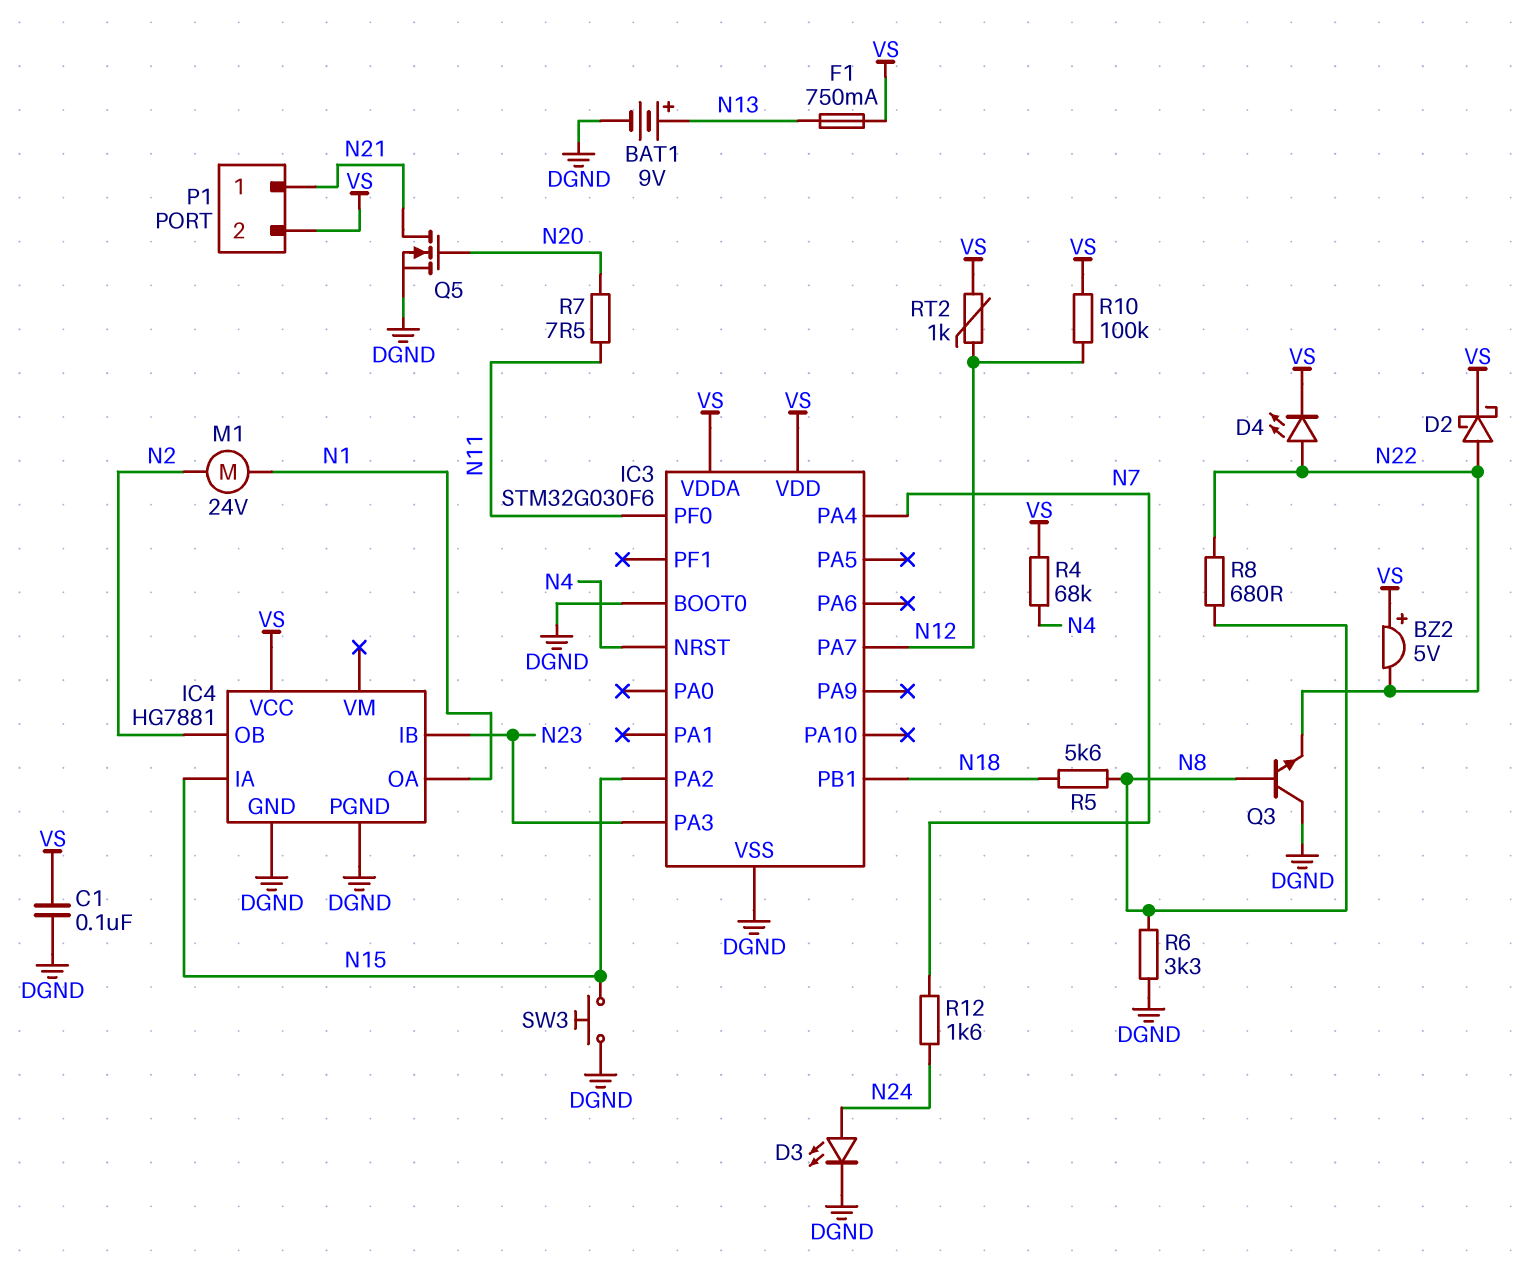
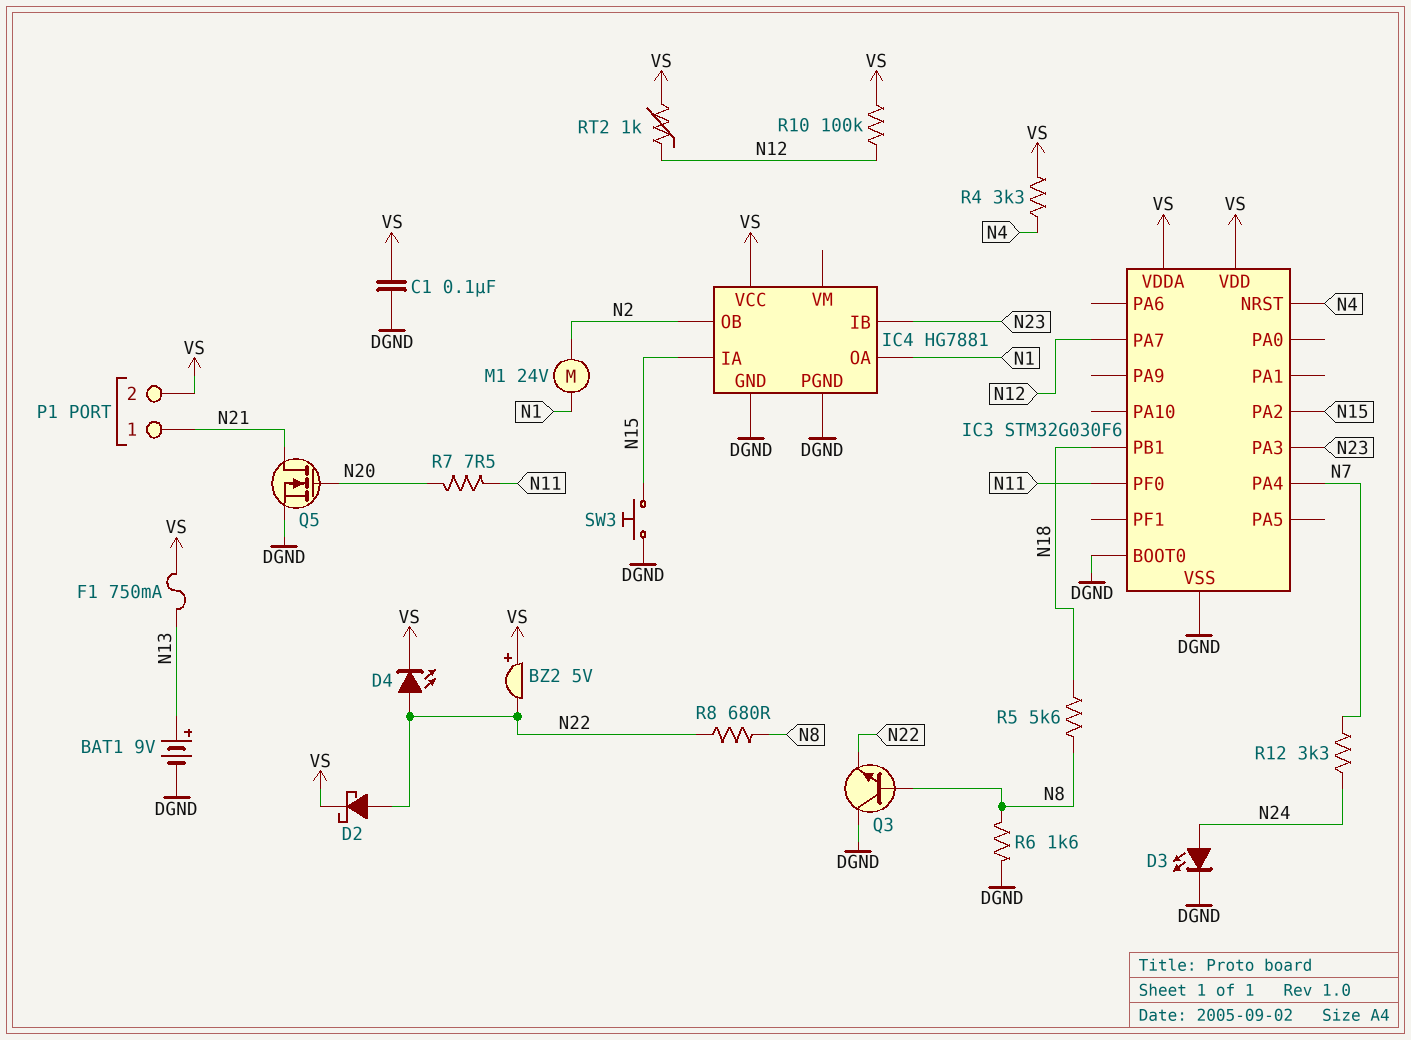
R4: 68k (N4, VS) -> 3.3k (N4, VS)
R6: 3.3k (DGND, N8) -> 1.6k (DGND, N8)
R12: 1.6k (N7, N24) -> 3.3k (N7, N24)

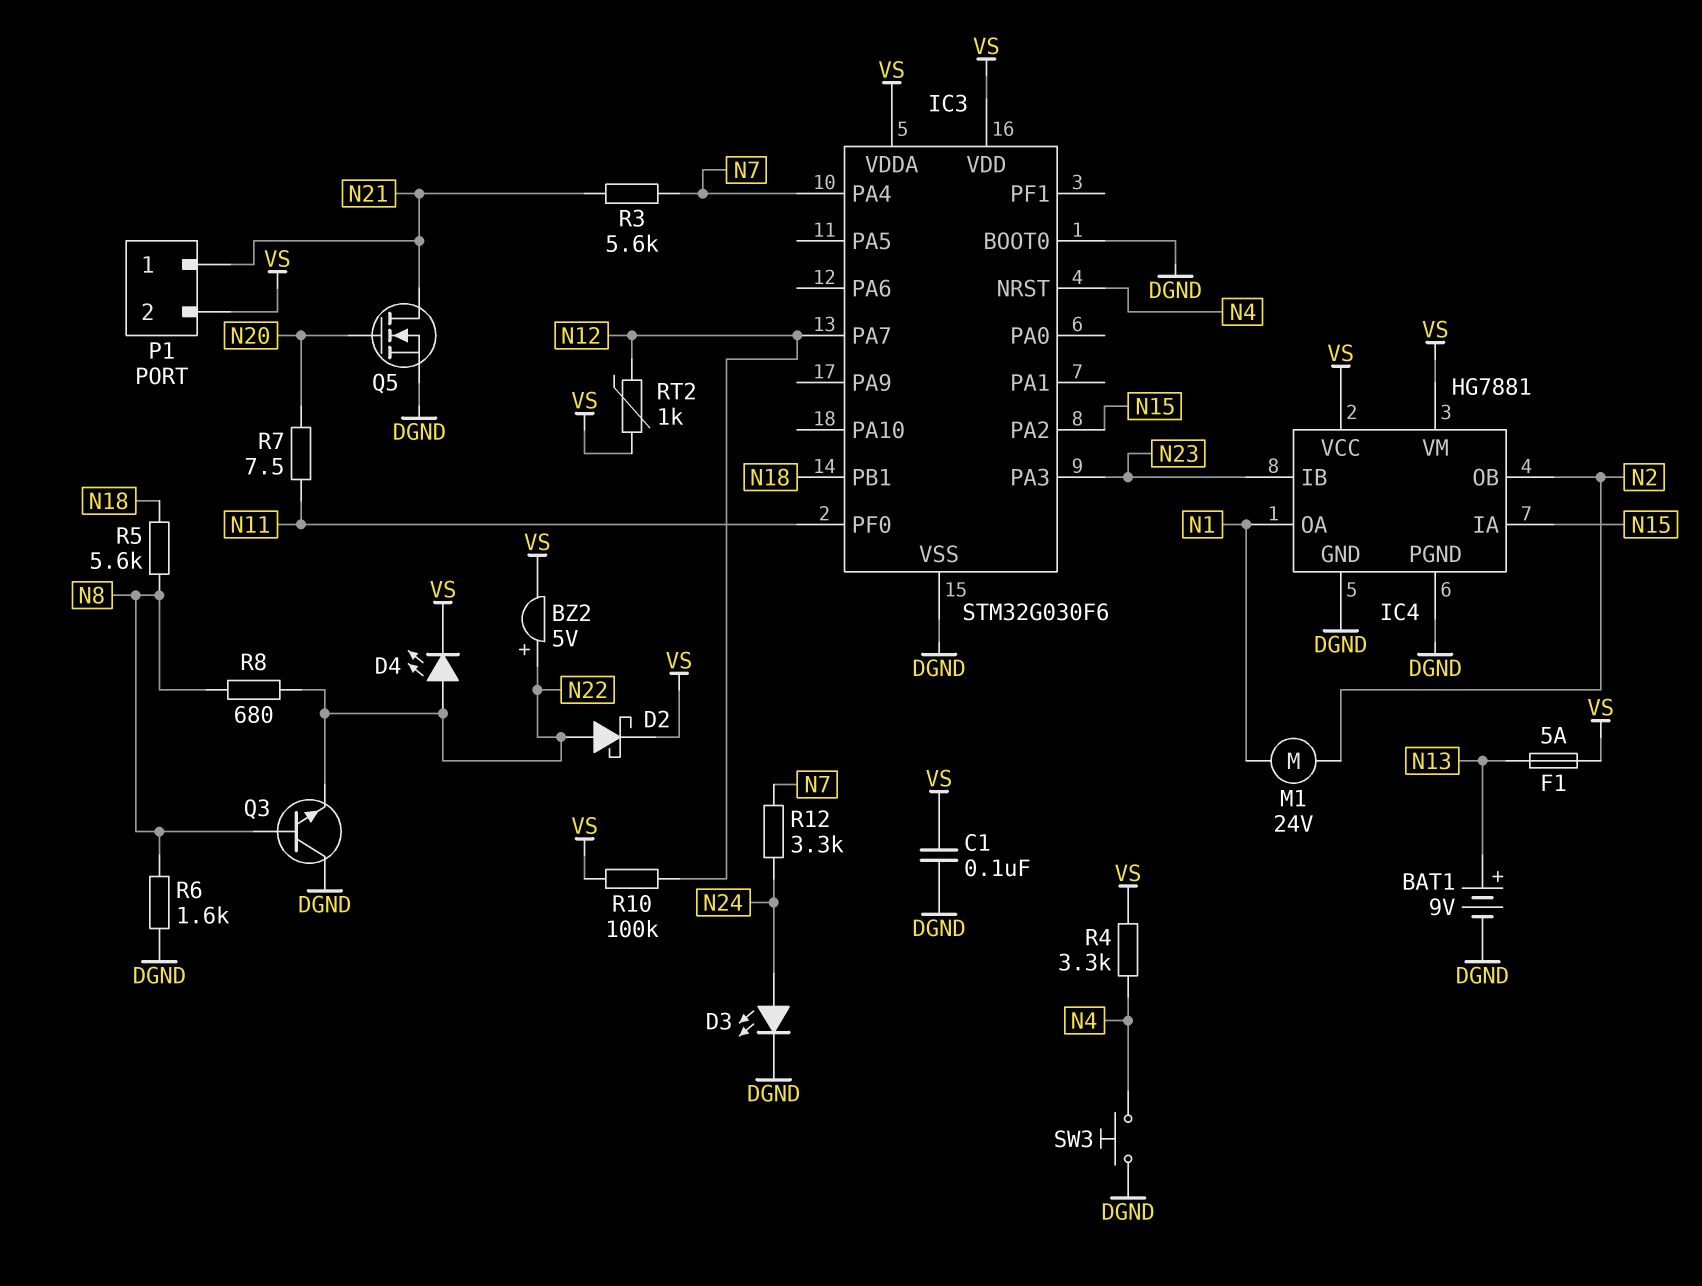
BZ2: buzzer 5V (plus VS, minus N22) -> buzzer 5V (plus N22, minus VS)
F1: 750mA (N13, VS) -> 5A (N13, VS)
IC4 pin VM: none -> VS
R3: none -> 5.6k (N7, N21)
SW3: button (DGND, N15) -> button (DGND, N4)

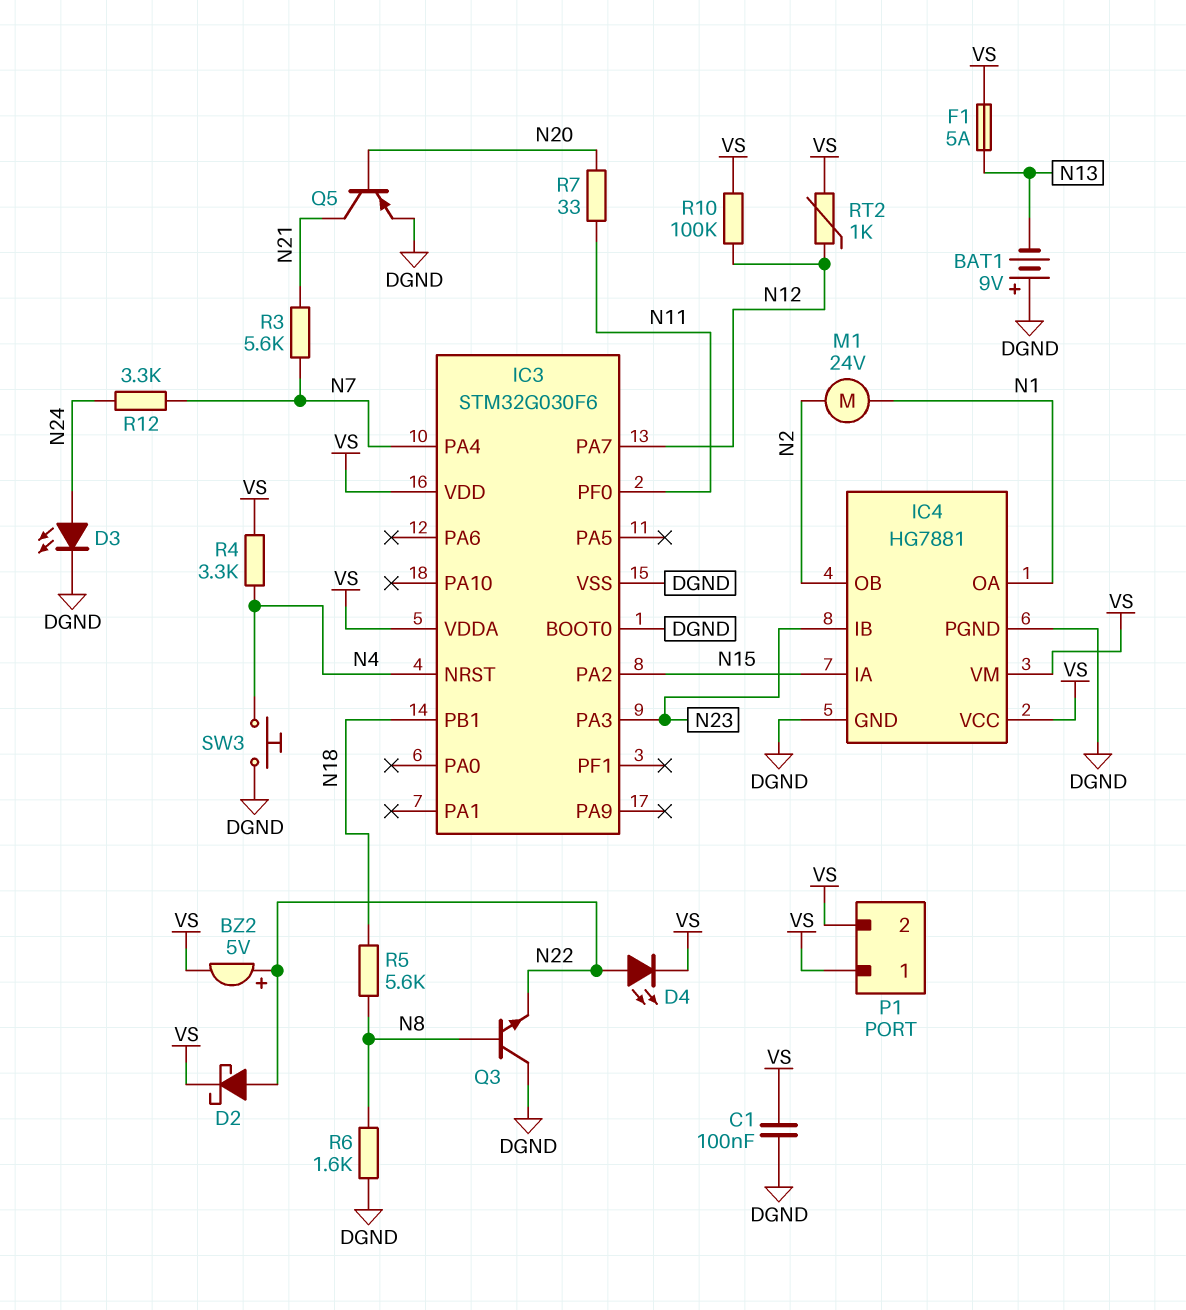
BAT1: 9V (plus N13, minus DGND) -> 9V (plus DGND, minus N13)
P1 pin 1: N21 -> VS
Q5: NMOS (G N20, D N21, S DGND) -> PNP (B N20, C N21, E DGND)
R7: 7.5 (N11, N20) -> 33 (N11, N20)
R8: 680 (N8, N22) -> none

